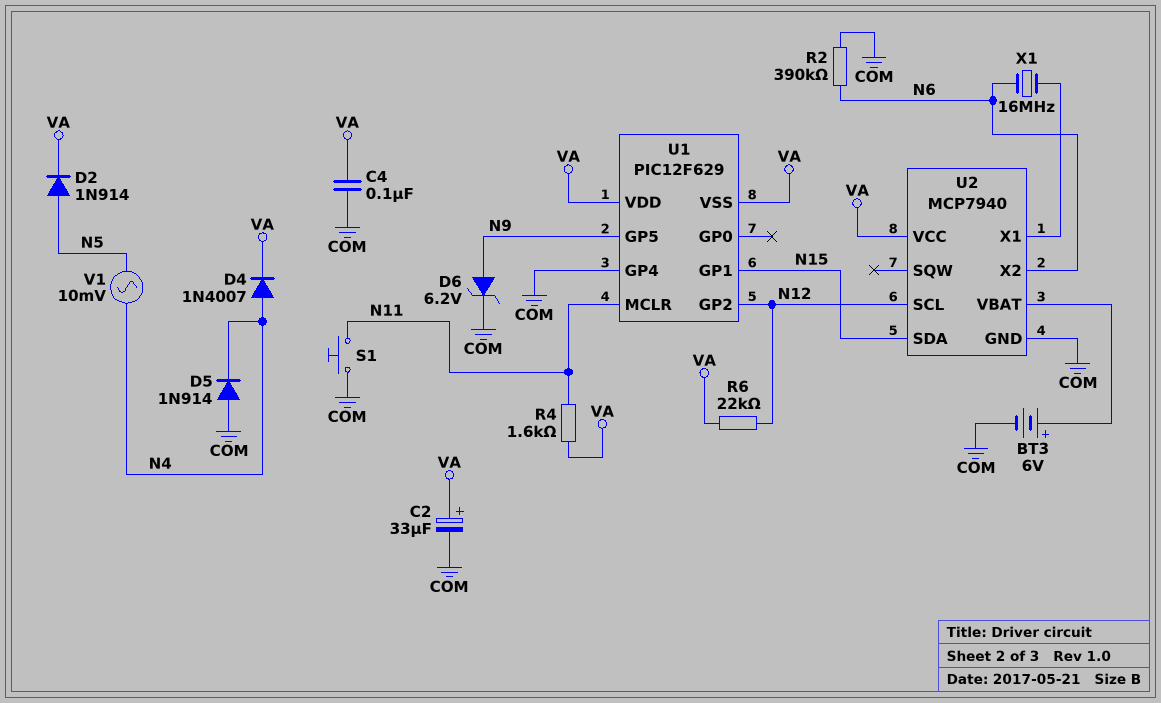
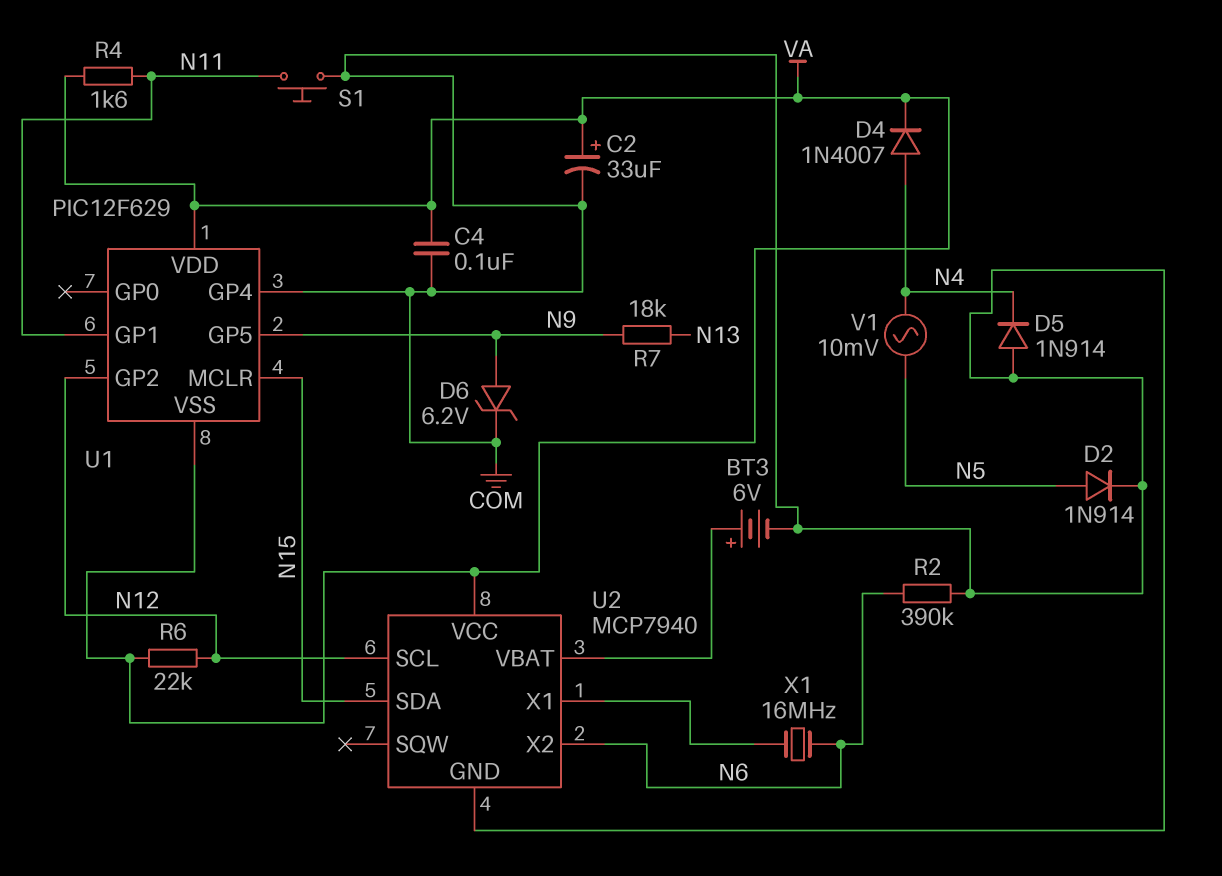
D2: diode 1N914 (A N5, K VA) -> diode 1N914 (A N5, K COM)
R7: none -> 18k (N9, N13)
U1 pin GP1: N15 -> N11
U1 pin MCLR: N11 -> N15

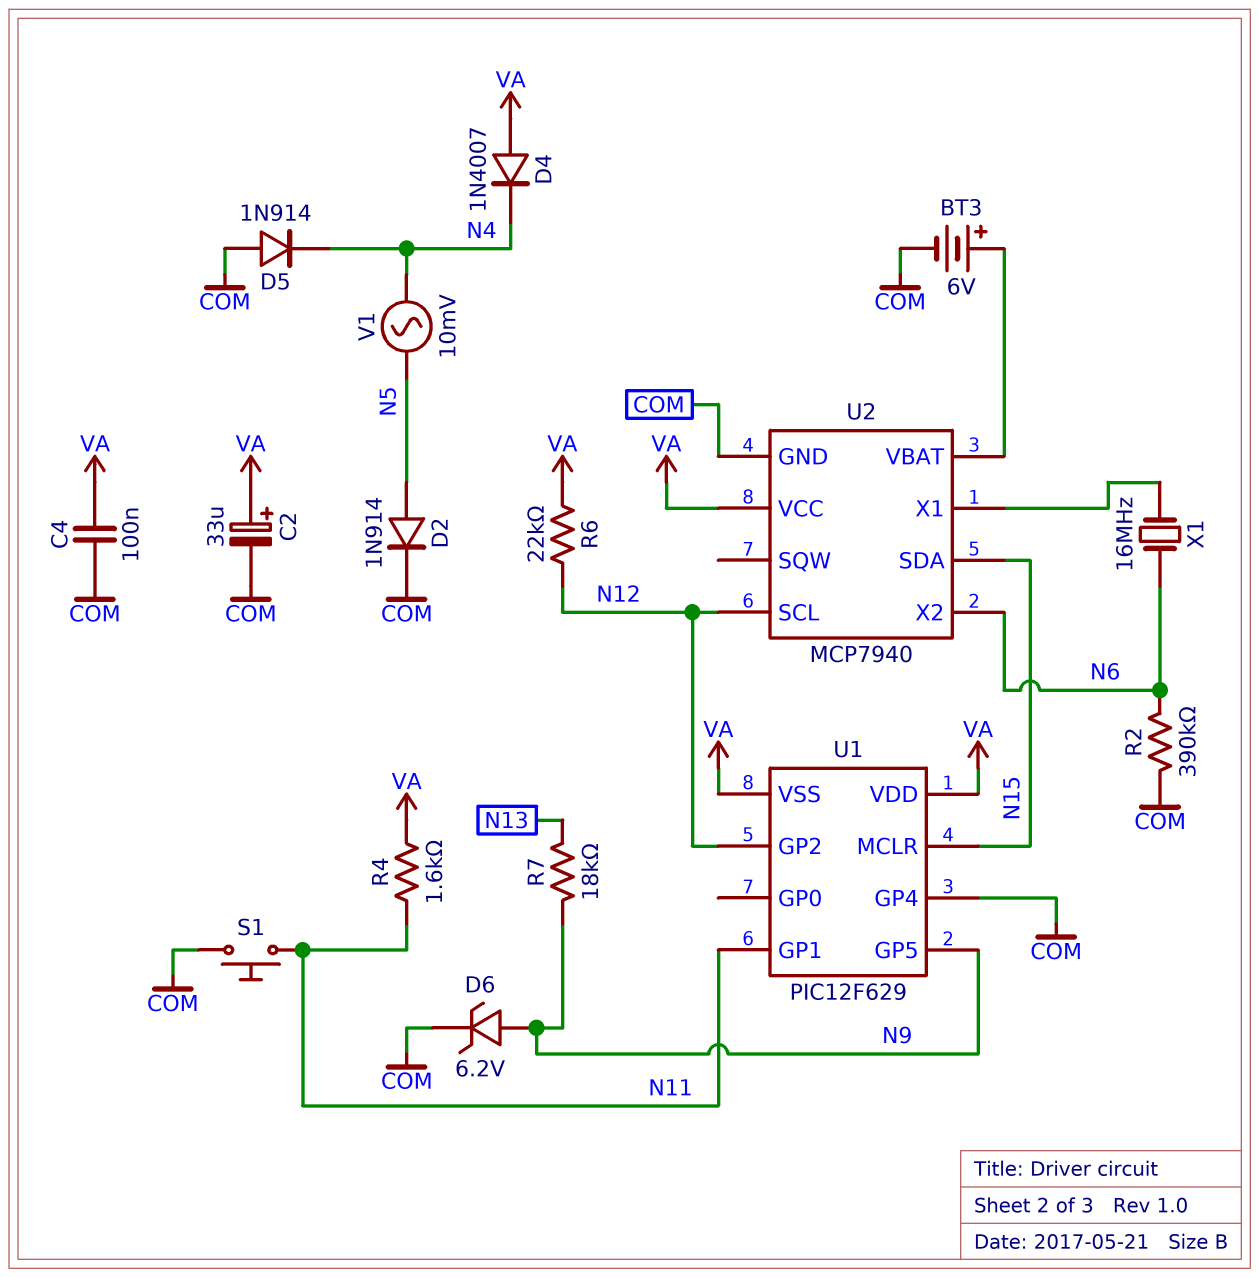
D4: diode 1N4007 (A N4, K VA) -> diode 1N4007 (A VA, K N4)

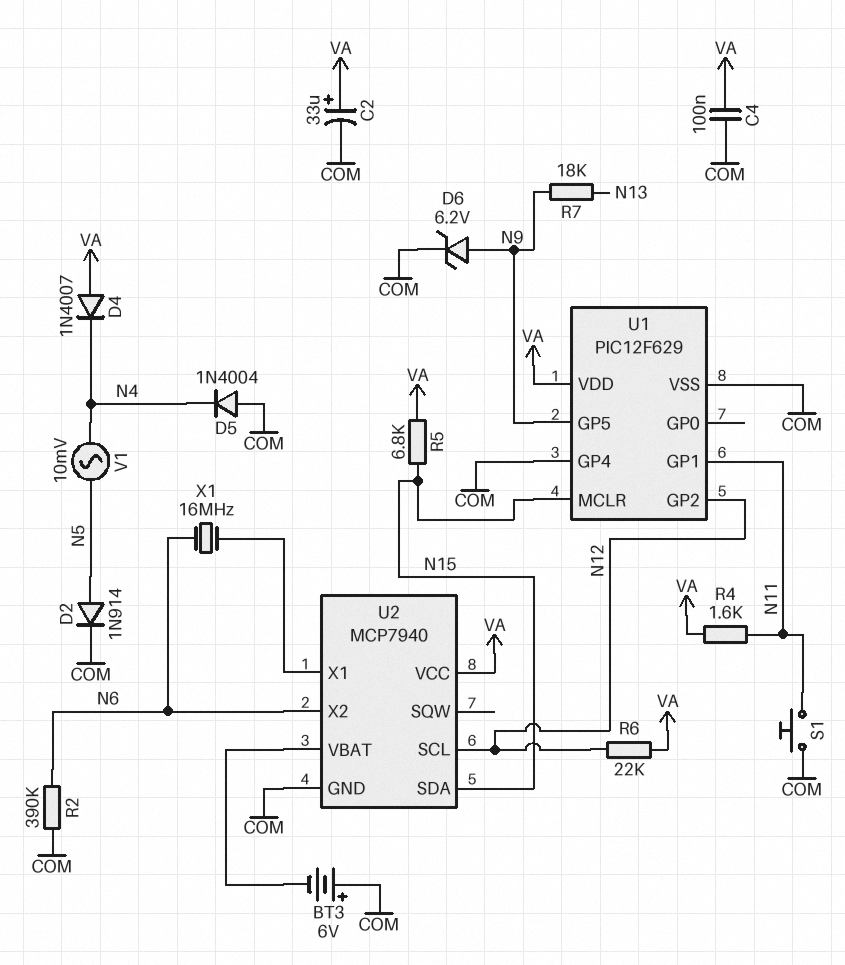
BT3: 6V (plus U2/VBAT, minus COM) -> 6V (plus COM, minus U2/VBAT)
D5: diode 1N914 (A COM, K N4) -> diode 1N4004 (A COM, K N4)
R5: none -> 6.8k (N15, VA)
U1 pin VSS: VA -> COM

